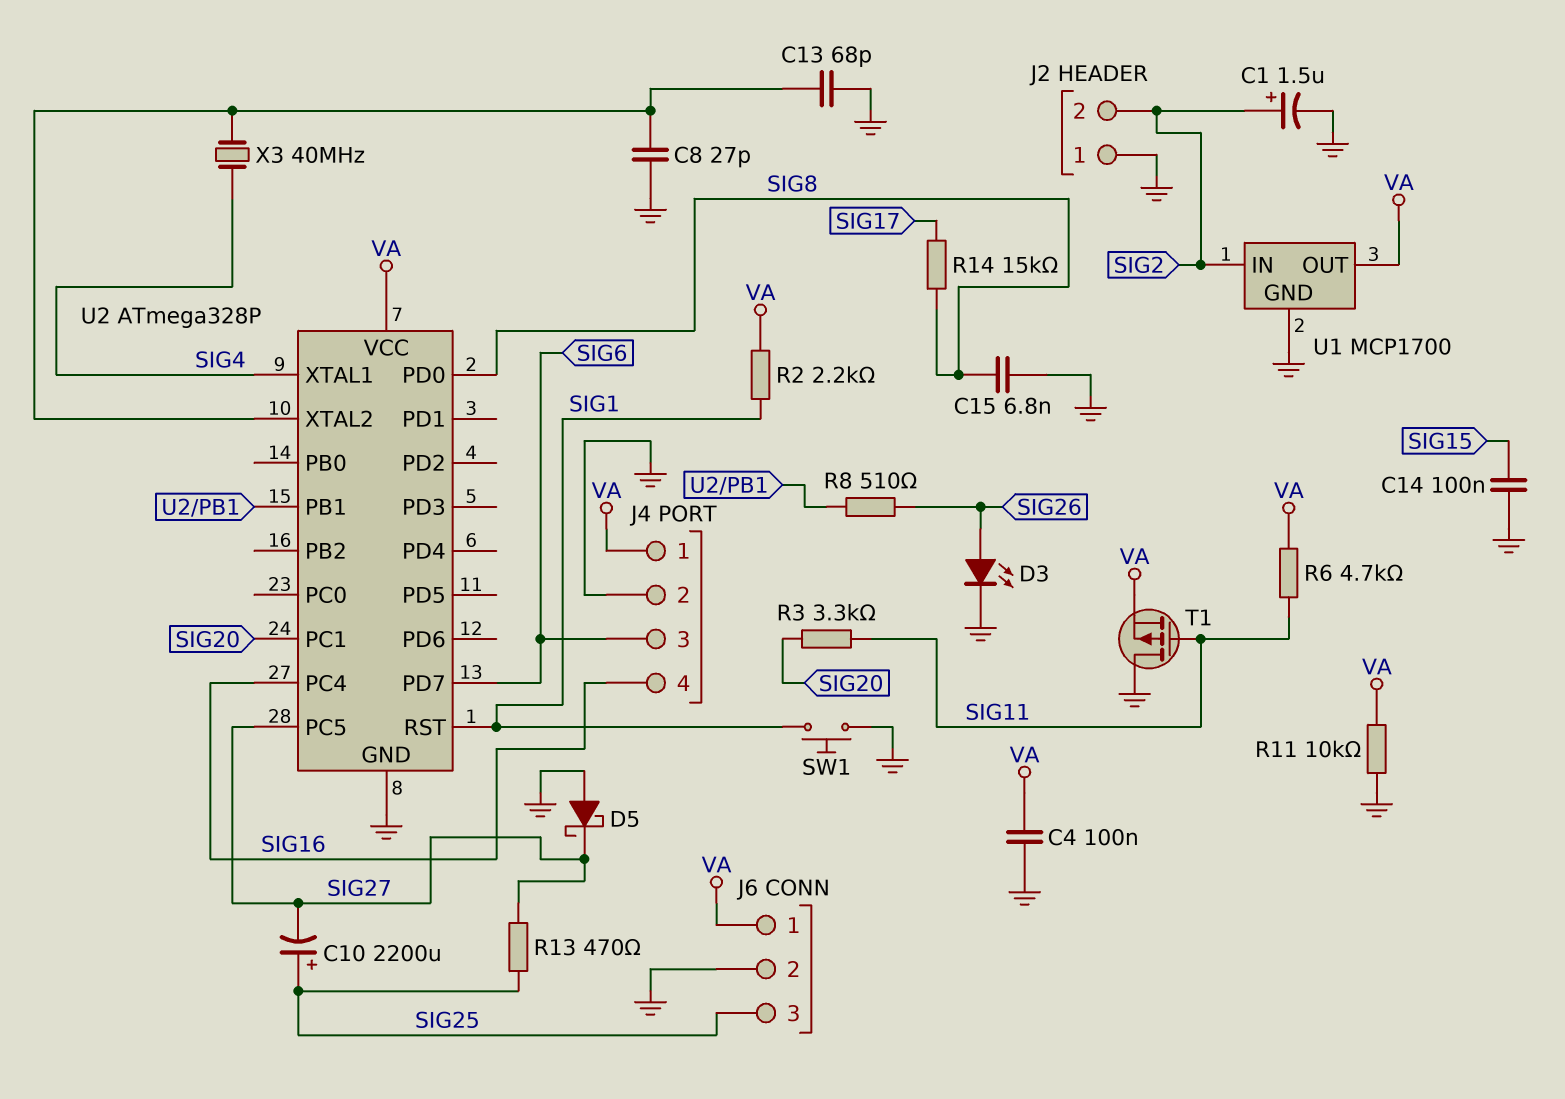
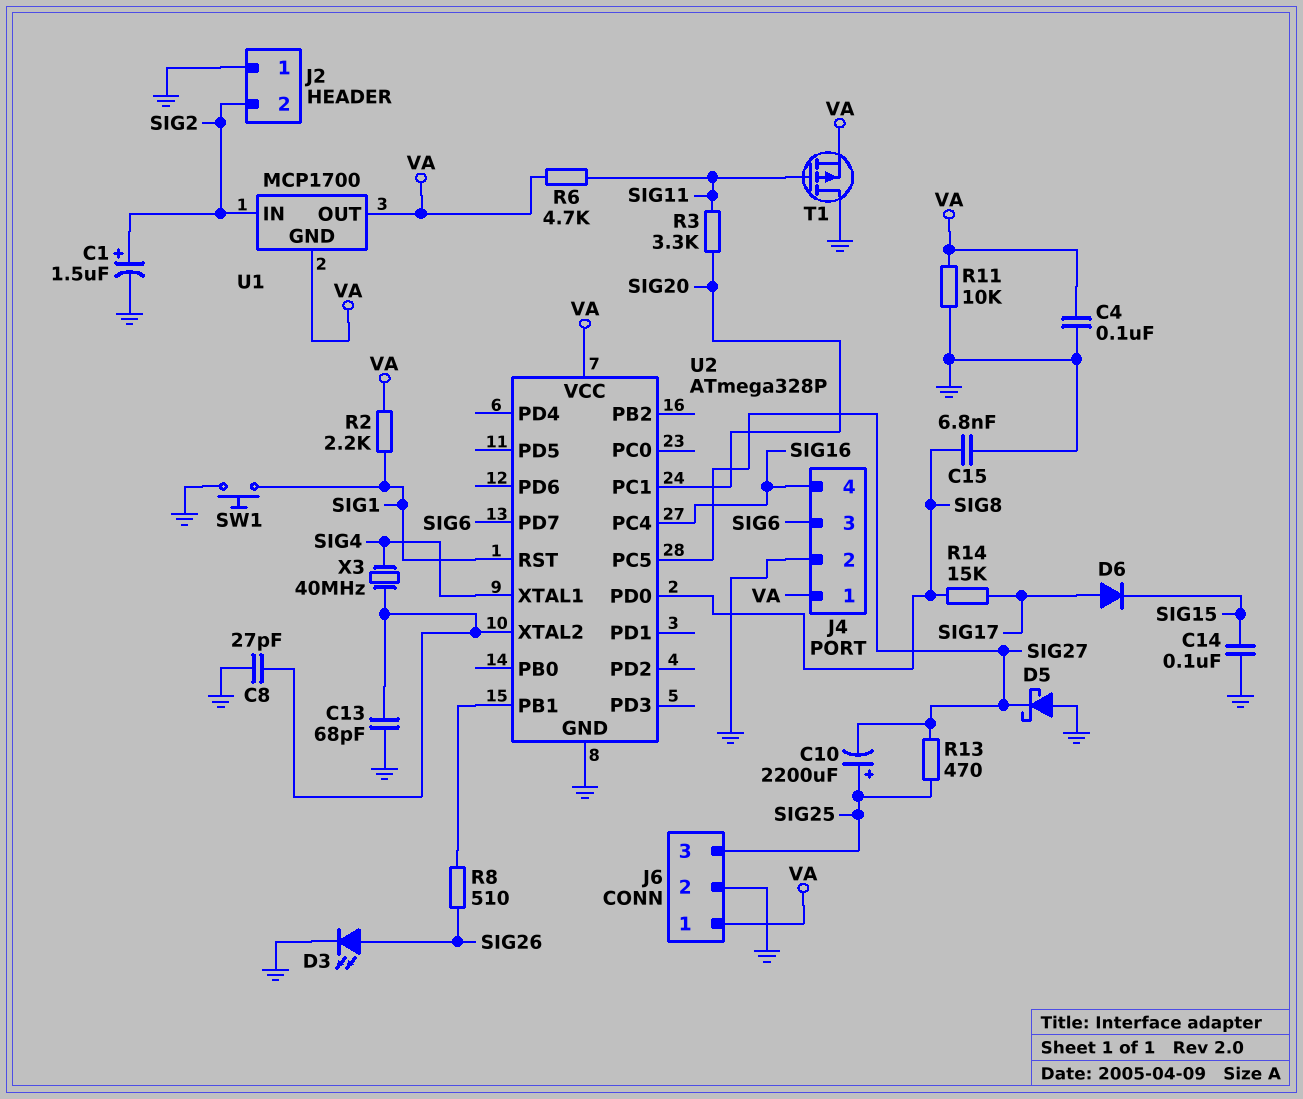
D6: none -> diode (A SIG17, K SIG15)
U1 pin GND: GND -> VA

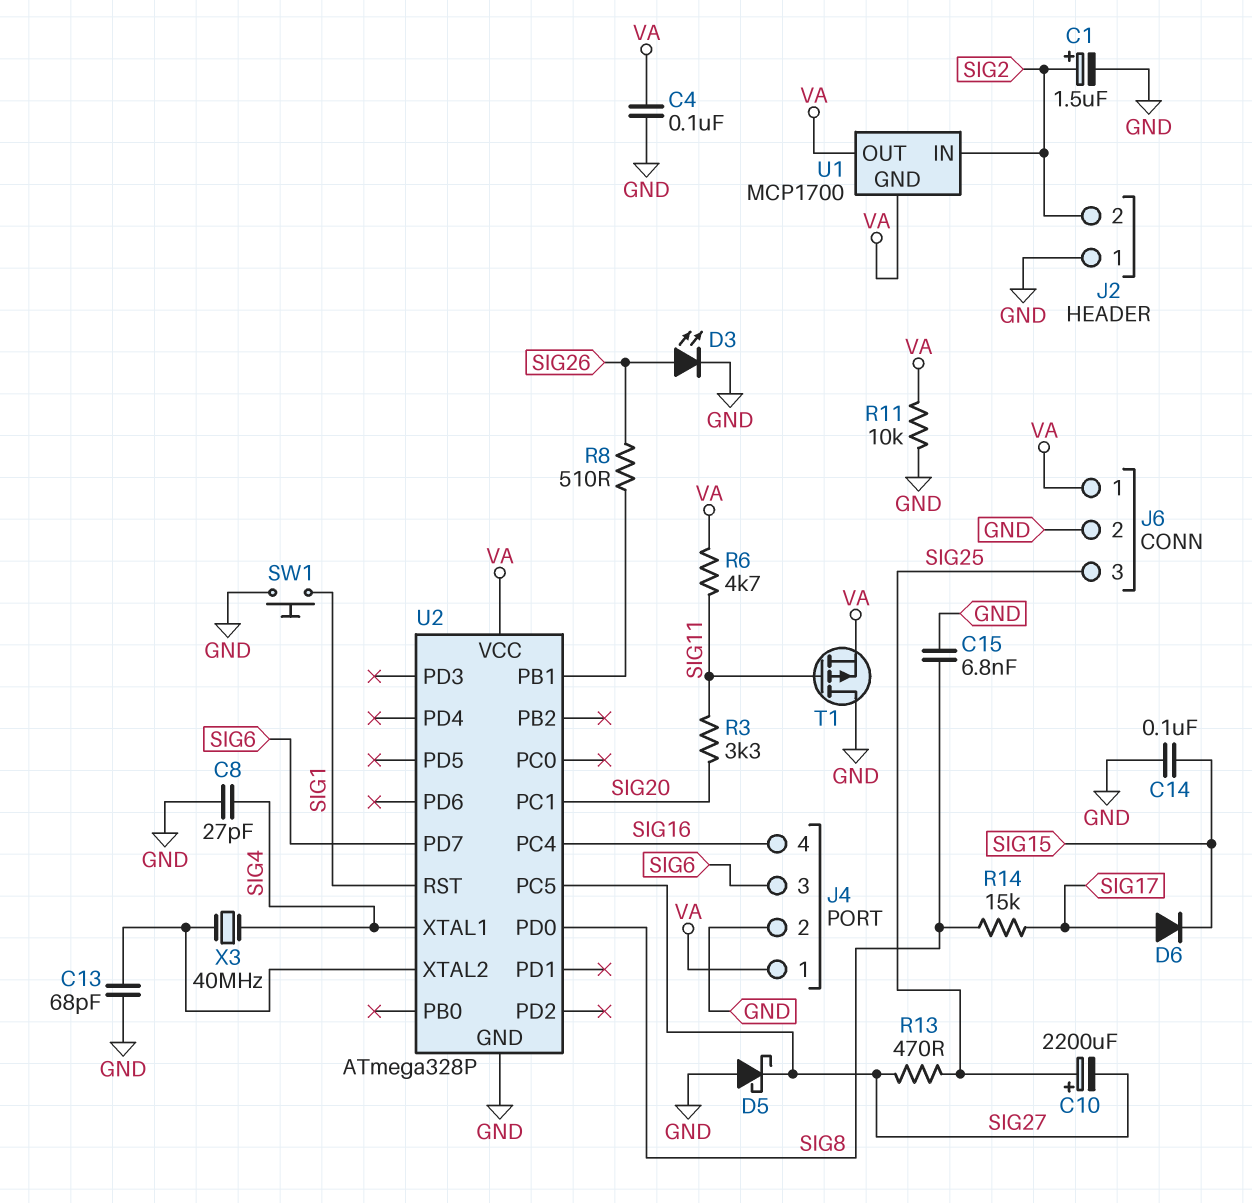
C8: 27pF (GND, U2/XTAL2) -> 27pF (GND, SIG4)
R2: 2.2k (SIG1, VA) -> none

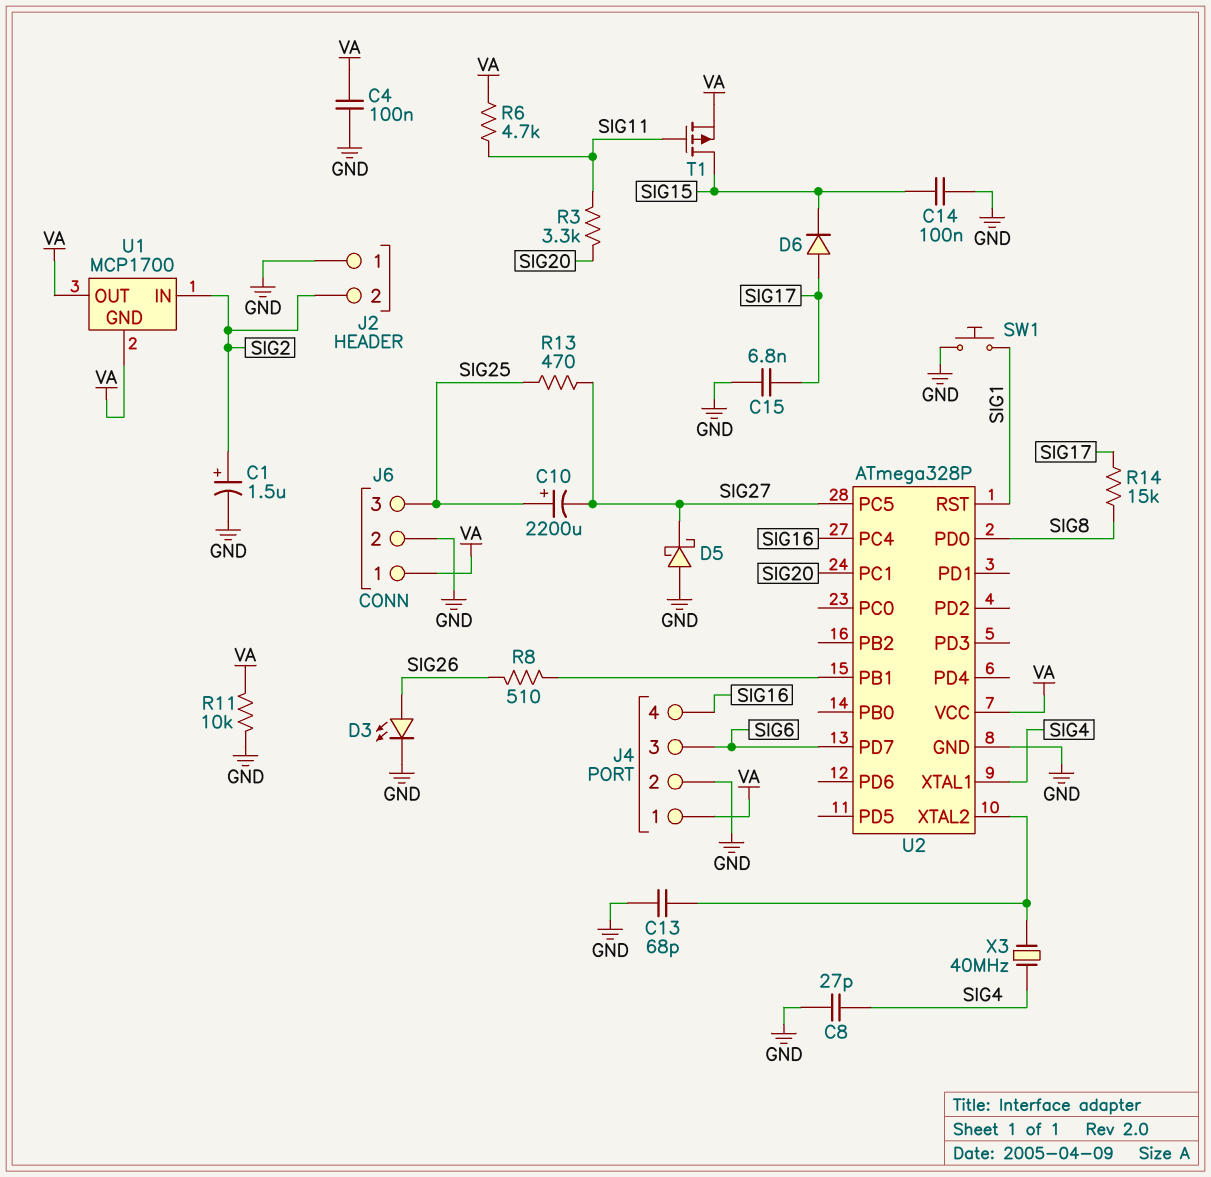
C15: 6.8nF (GND, SIG8) -> 6.8nF (GND, SIG17)
T1: PMOS (G SIG11, D GND, S VA) -> PMOS (G SIG11, D SIG15, S VA)

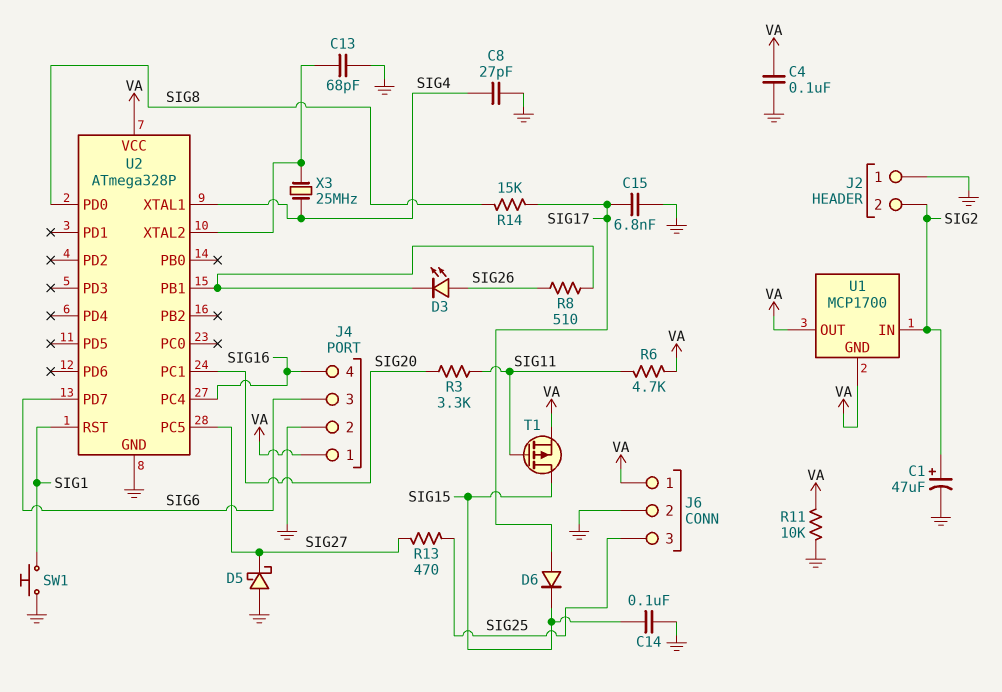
C1: 1.5uF (plus SIG2, minus GND) -> 47uF (plus SIG2, minus GND)
C10: 2200uF (plus SIG25, minus SIG27) -> none
D3: LED (A SIG26, K GND) -> LED (A SIG26, K U2/PB1)
X3: 40MHz (SIG4, U2/XTAL2) -> 25MHz (SIG4, U2/XTAL2)

